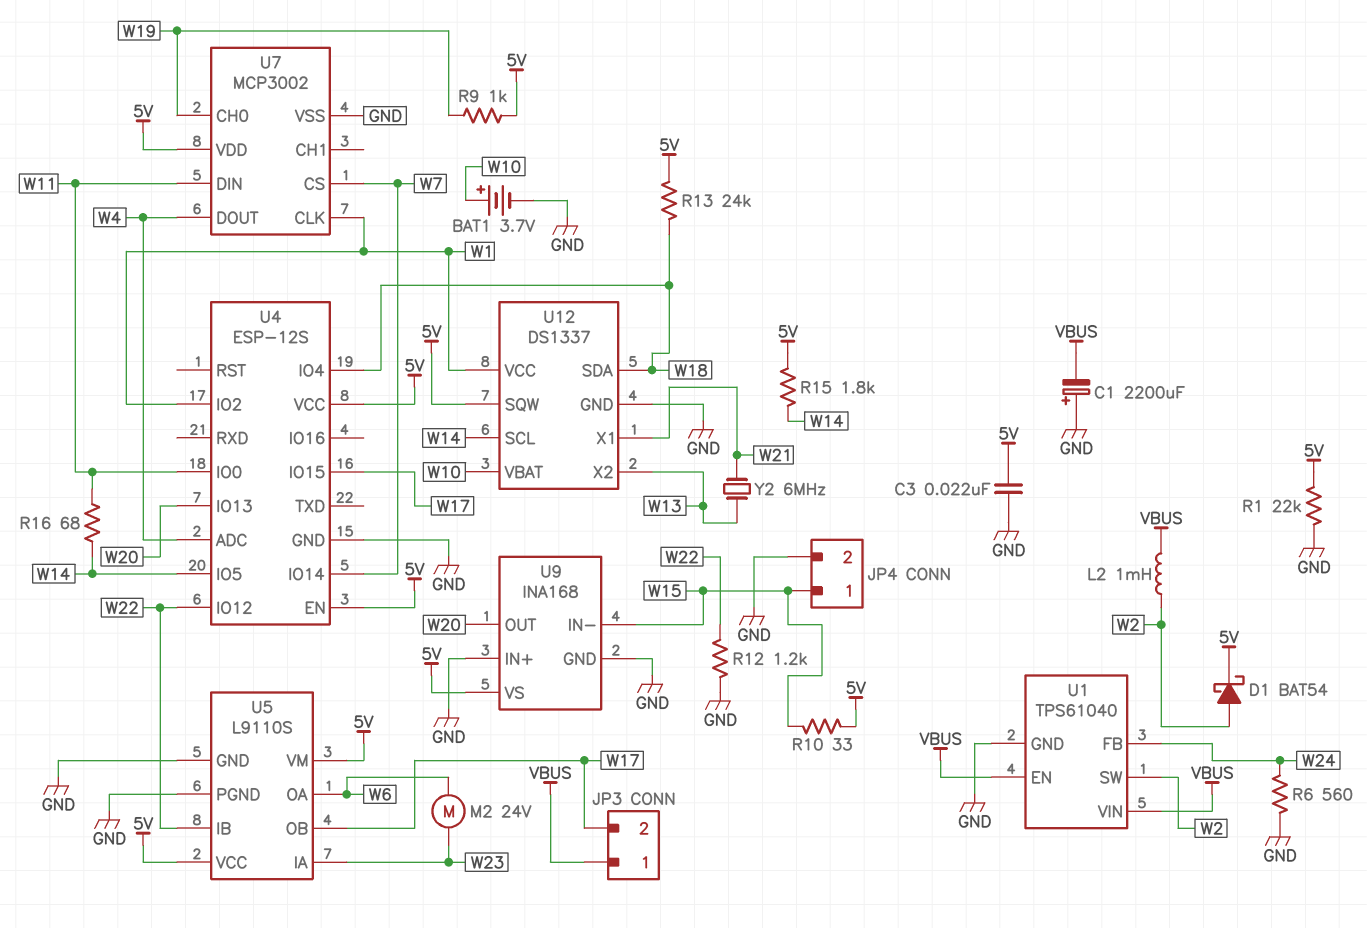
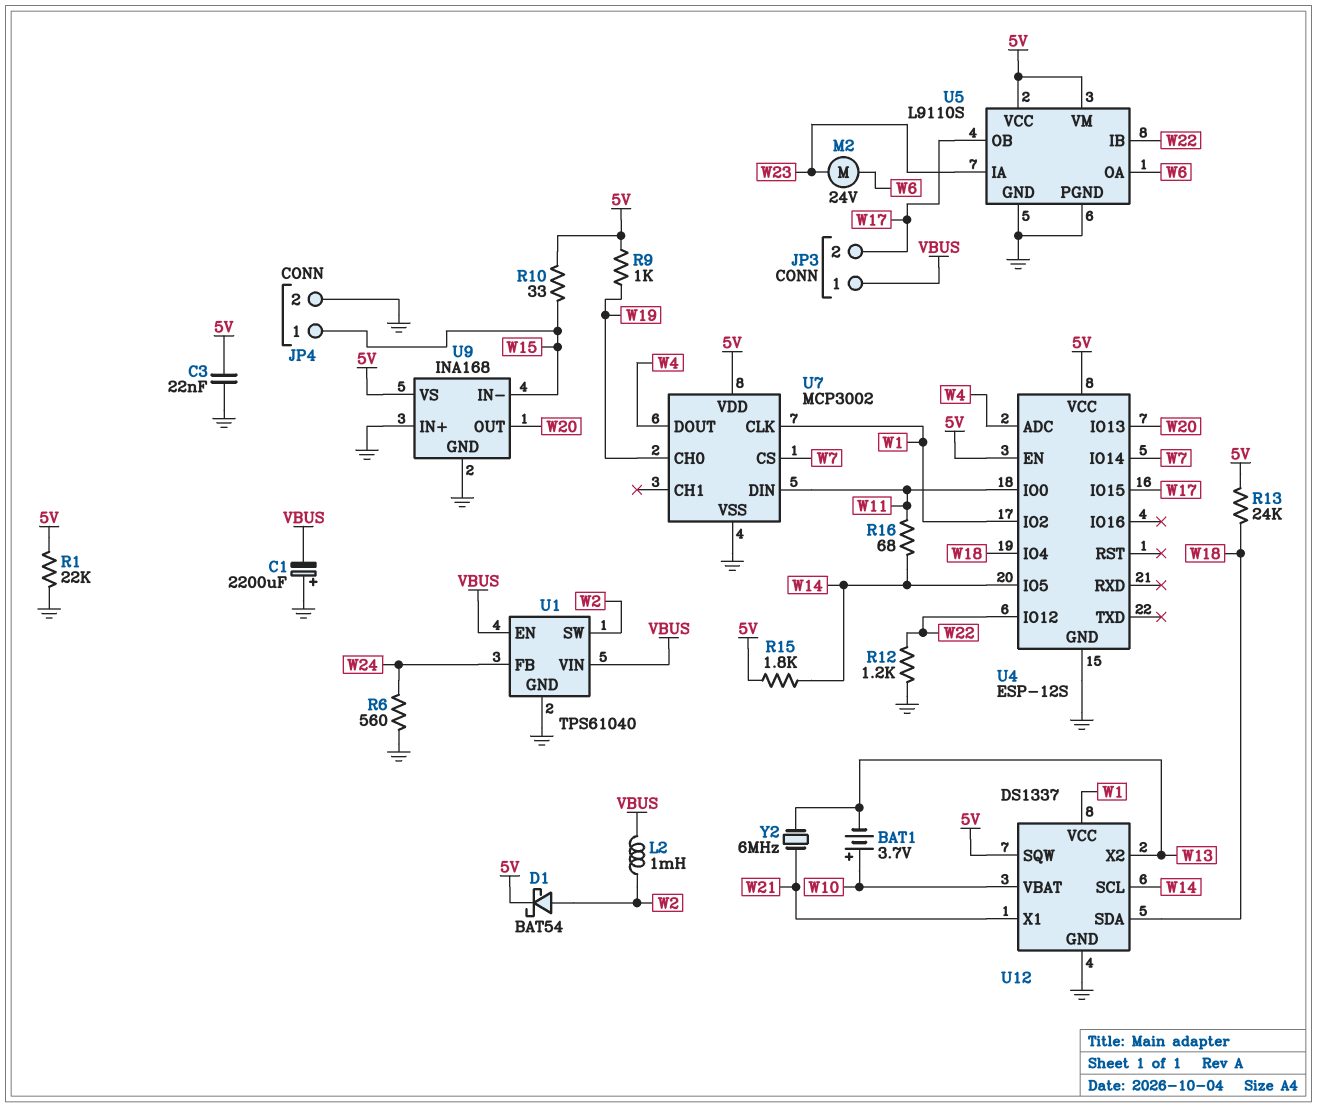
BAT1: 3.7V (plus W10, minus GND) -> 3.7V (plus W10, minus W13)

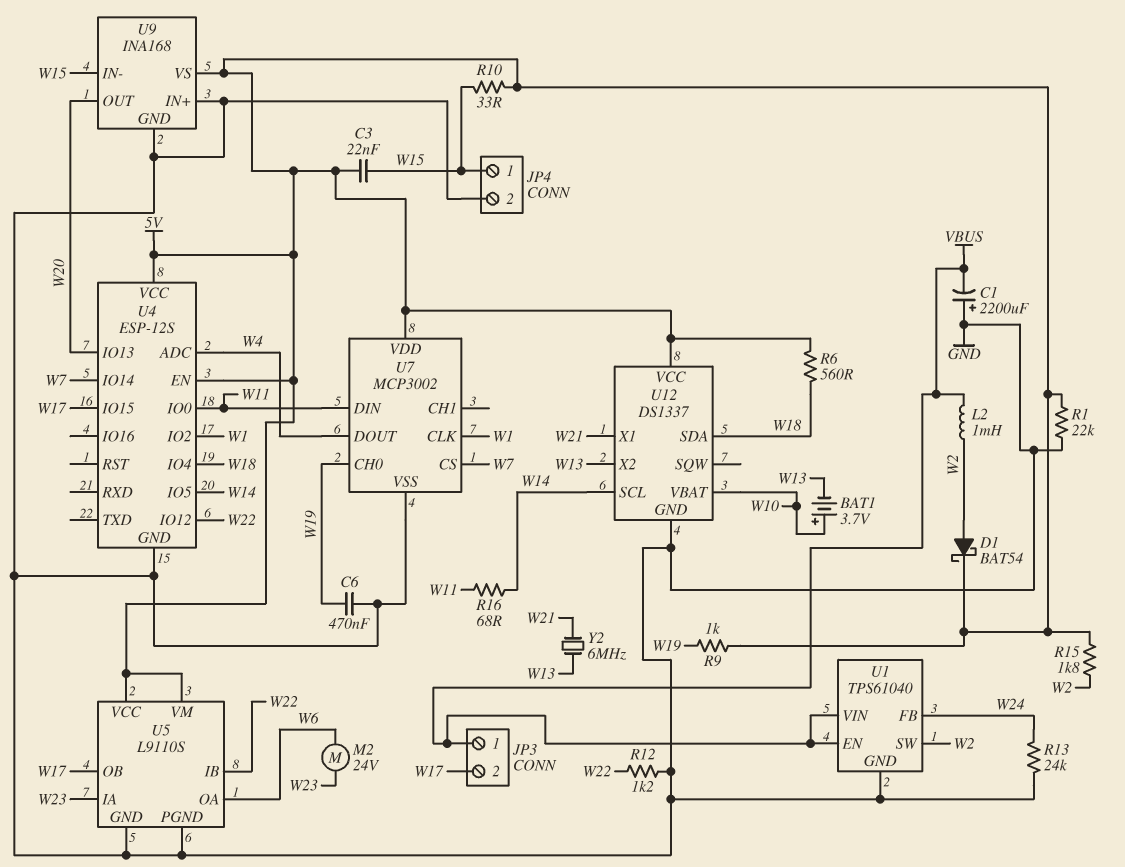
C3: 22nF (5V, GND) -> 22nF (5V, W15)
C6: none -> 470nF (GND, W19)
R6: 560 (GND, W24) -> 560 (5V, W18)
R13: 24k (5V, W18) -> 24k (GND, W24)
R15: 1.8k (5V, W14) -> 1.8k (5V, W2)
U12 pin SQW: 5V -> none
U12 pin VCC: W1 -> 5V

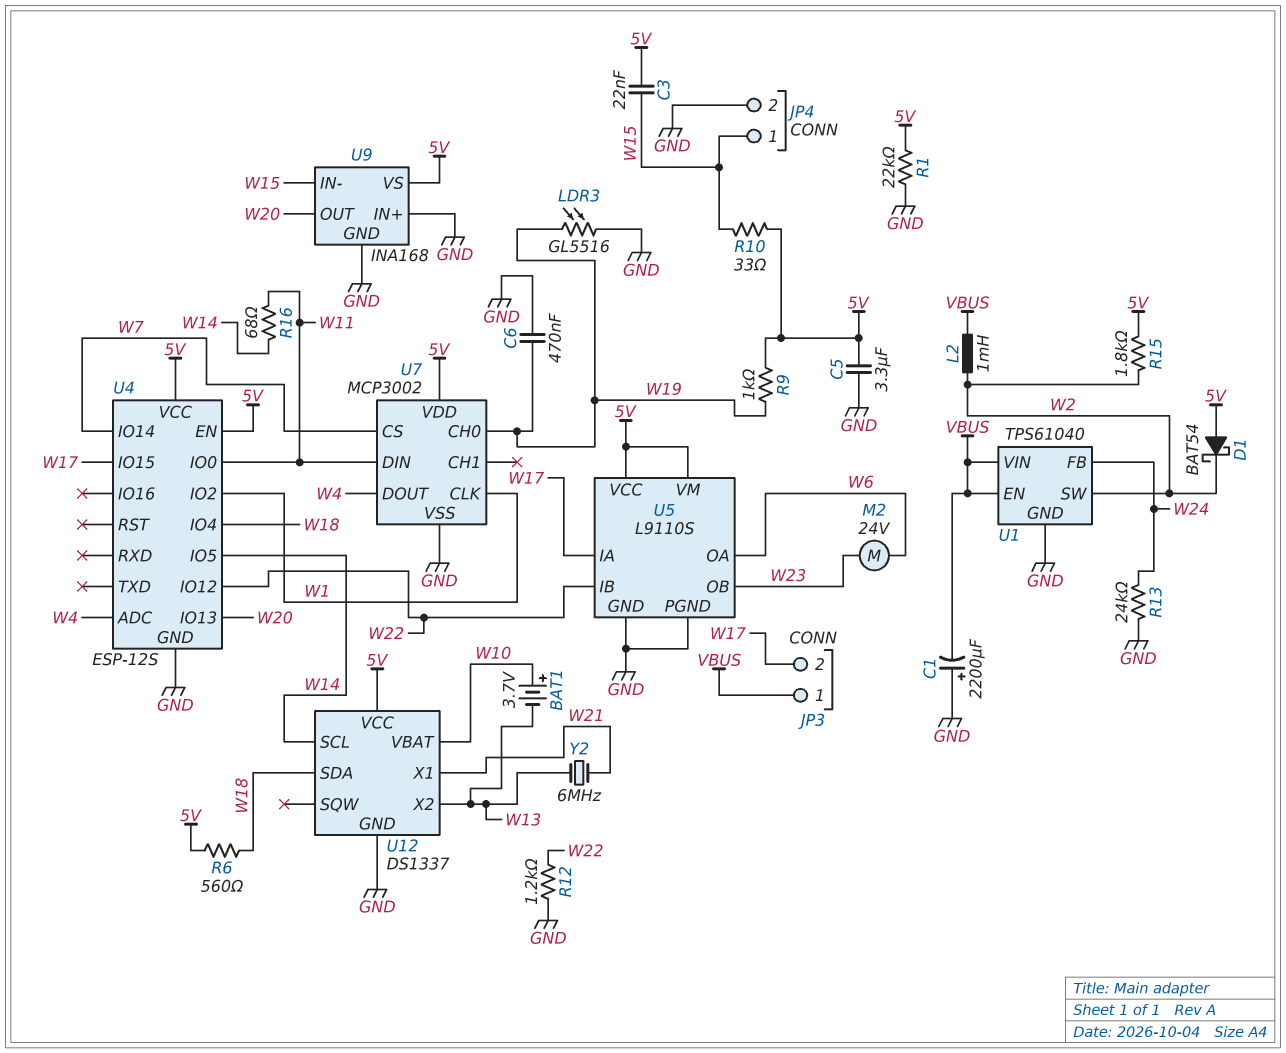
C5: none -> 3.3uF (5V, GND)
D1: schottky BAT54 (A W2, K 5V) -> schottky BAT54 (A 5V, K W2)
LDR3: none -> GL5516 (GND, W19)
U5 pin IA: W23 -> W17
U5 pin OB: W17 -> W23

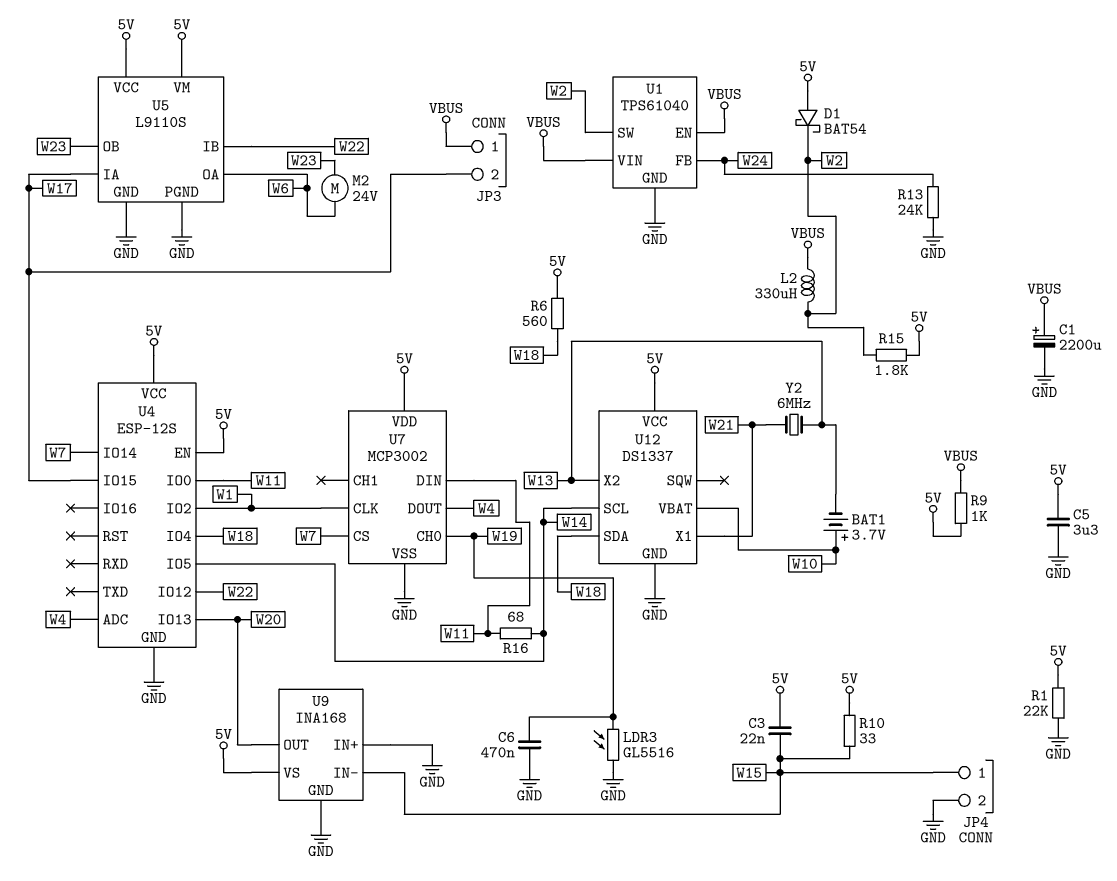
C1: 2200uF (plus GND, minus VBUS) -> 2200uF (plus VBUS, minus GND)
L2: 1mH (VBUS, W2) -> 330uH (VBUS, W2)
R9: 1k (5V, W19) -> 1k (5V, VBUS)
R12: 1.2k (GND, W22) -> none

